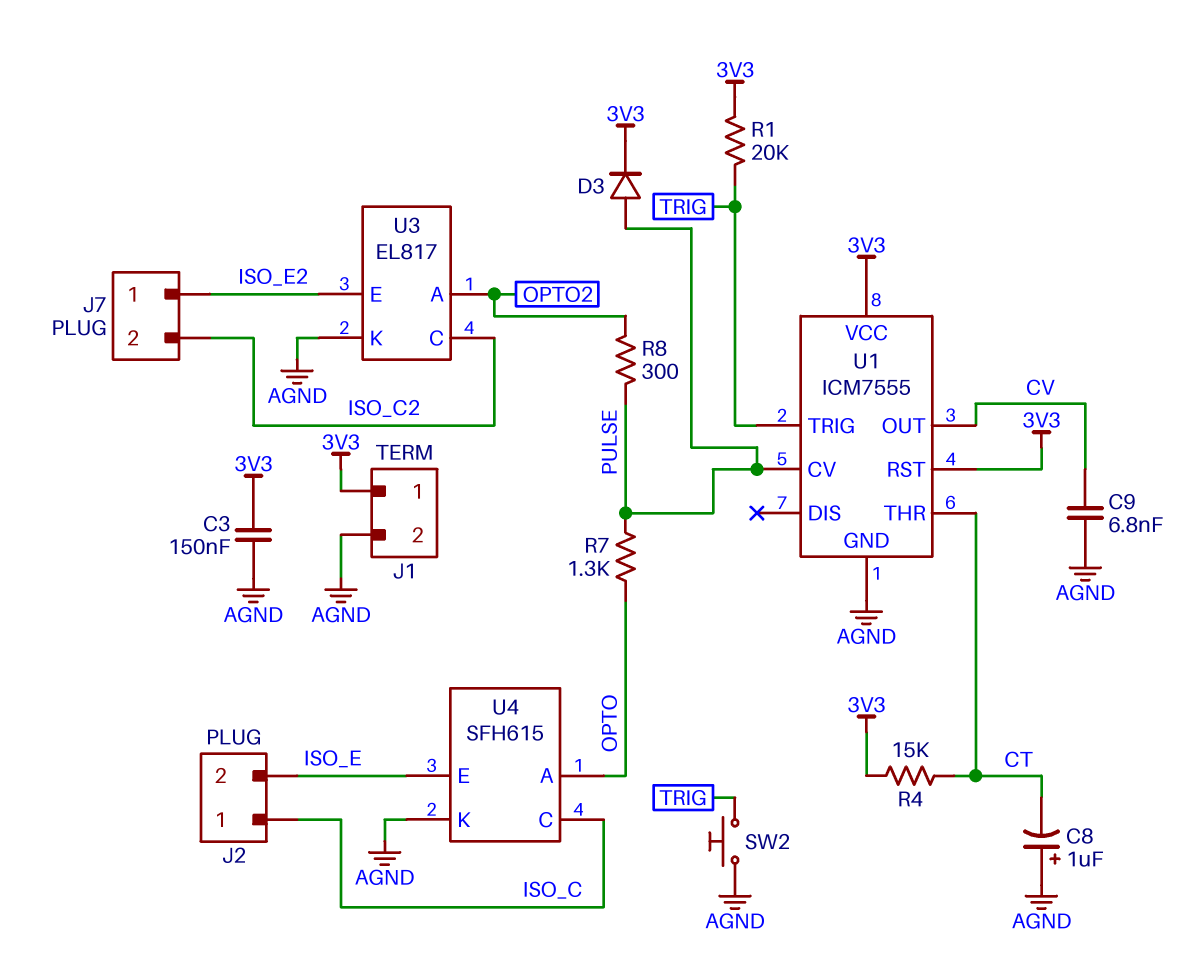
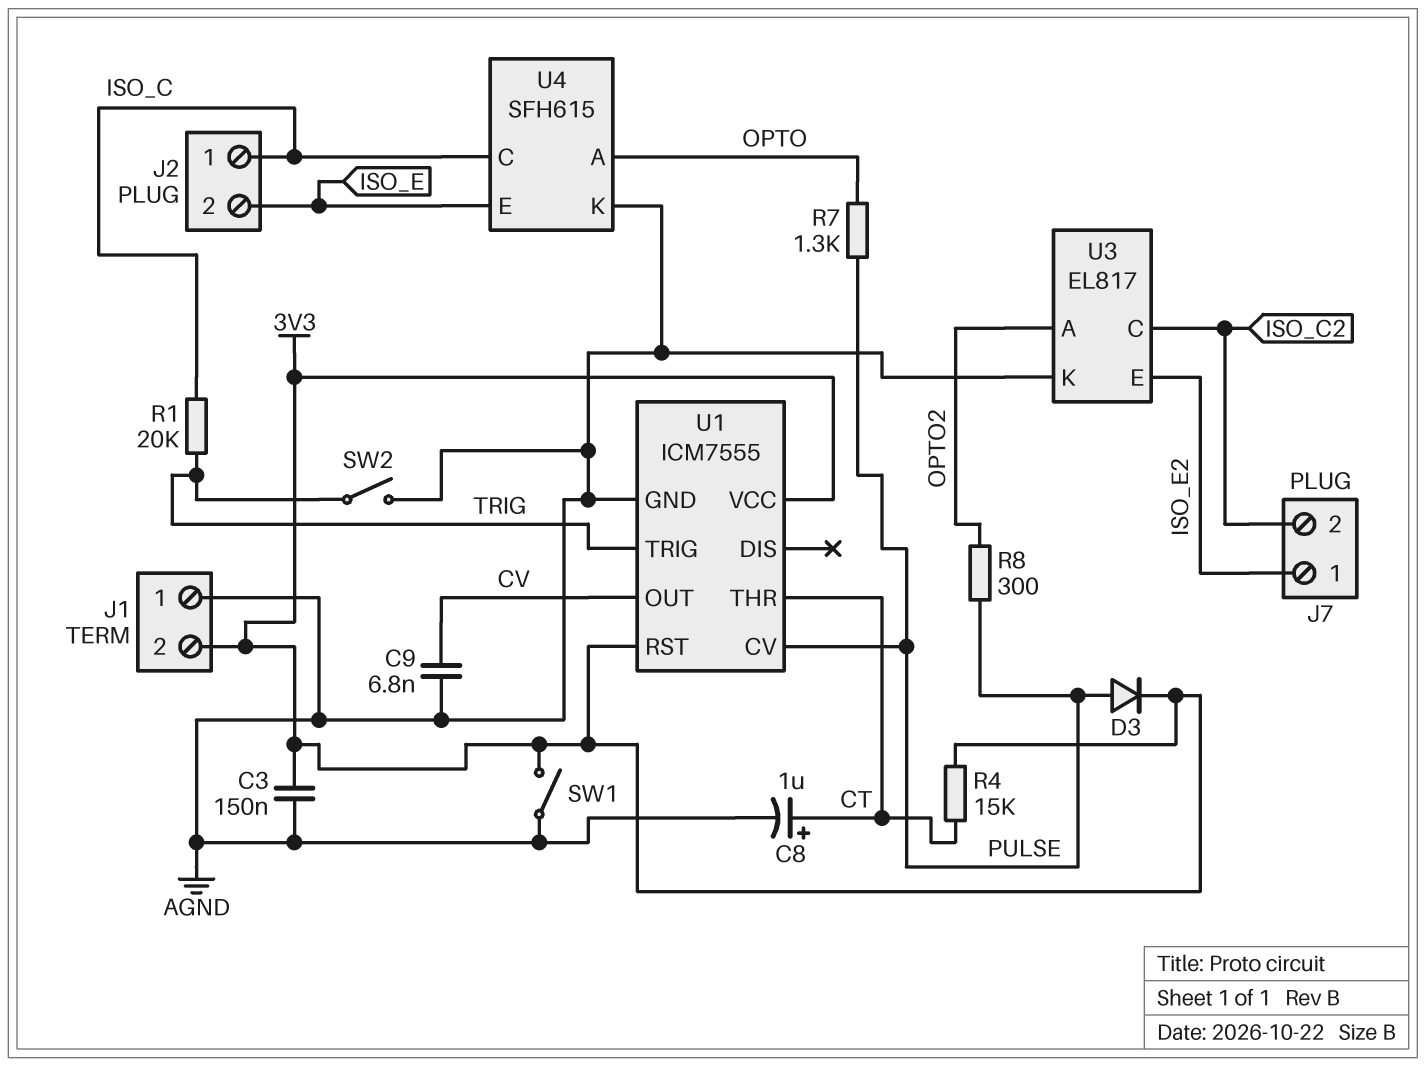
C8: 1uF (plus AGND, minus CT) -> 1uF (plus CT, minus AGND)
J1 pin 1: 3V3 -> AGND
J1 pin 2: AGND -> 3V3
R1: 20k (3V3, TRIG) -> 20k (ISO_C, TRIG)
SW1: none -> switch (3V3, AGND)
SW2: button (AGND, TRIG) -> switch (AGND, TRIG)

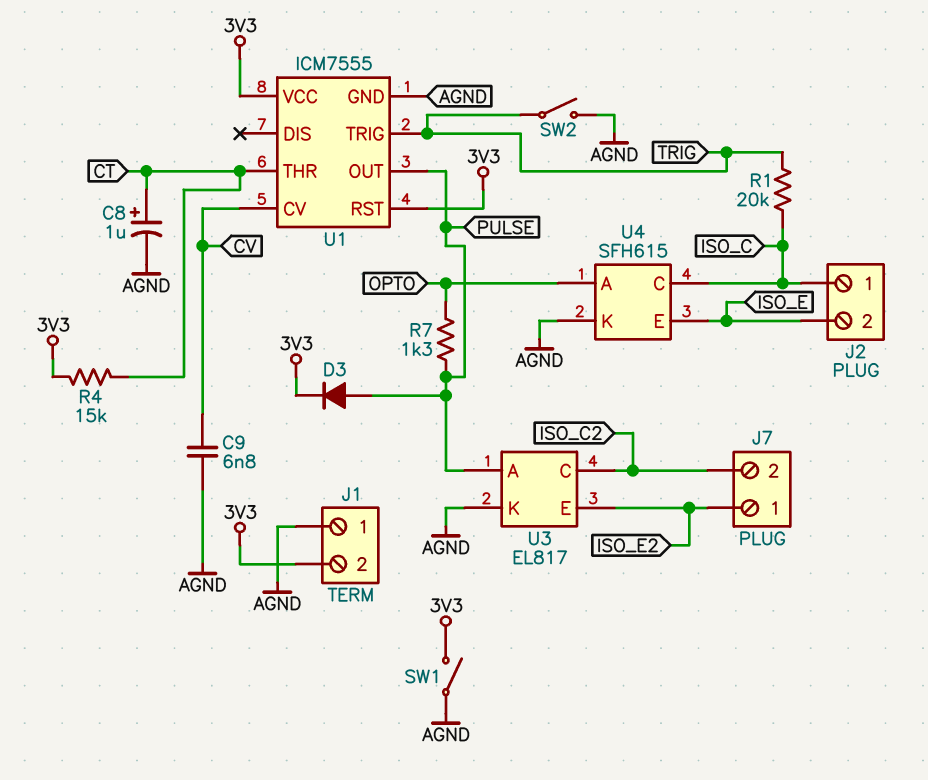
C3: 150nF (3V3, AGND) -> none
R8: 300 (OPTO2, PULSE) -> none
U1 pin CV: PULSE -> CV
U1 pin OUT: CV -> PULSE
U3 pin A: OPTO2 -> PULSE

